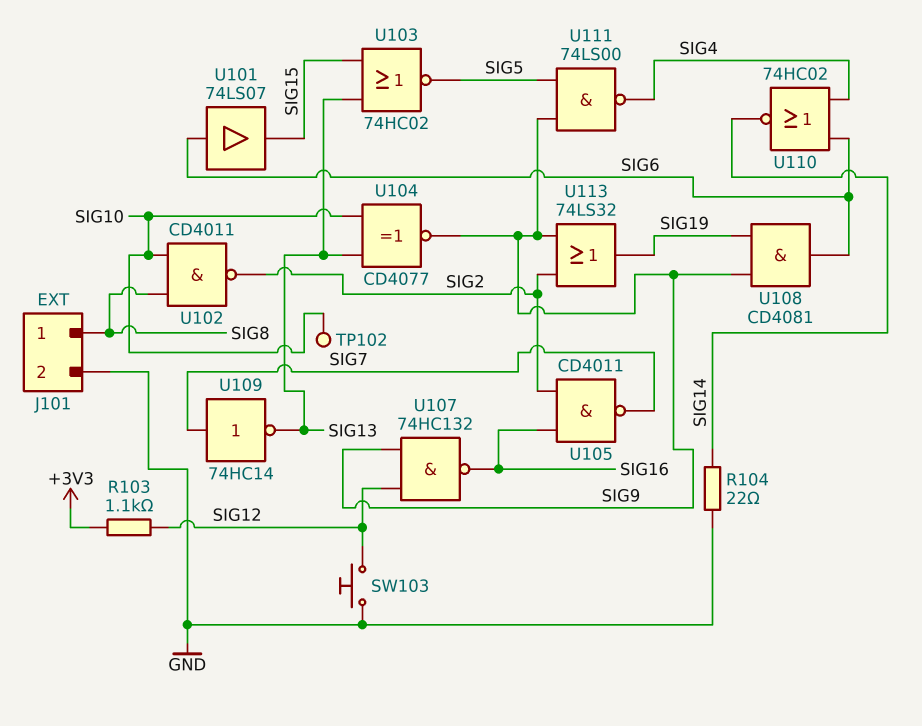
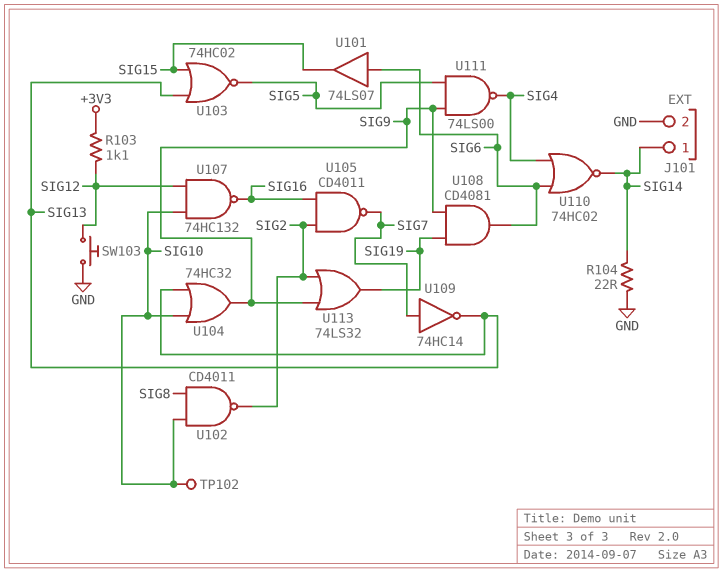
J101 pin 1: SIG8 -> SIG14
U104: XNOR CD4077 (in SIG10, in SIG13, out SIG9) -> OR 74HC32 (in SIG10, in SIG13, out SIG9)
U107: NAND 74HC132 (in SIG9, in SIG12, out SIG16) -> NAND 74HC132 (in SIG10, in SIG12, out SIG16)

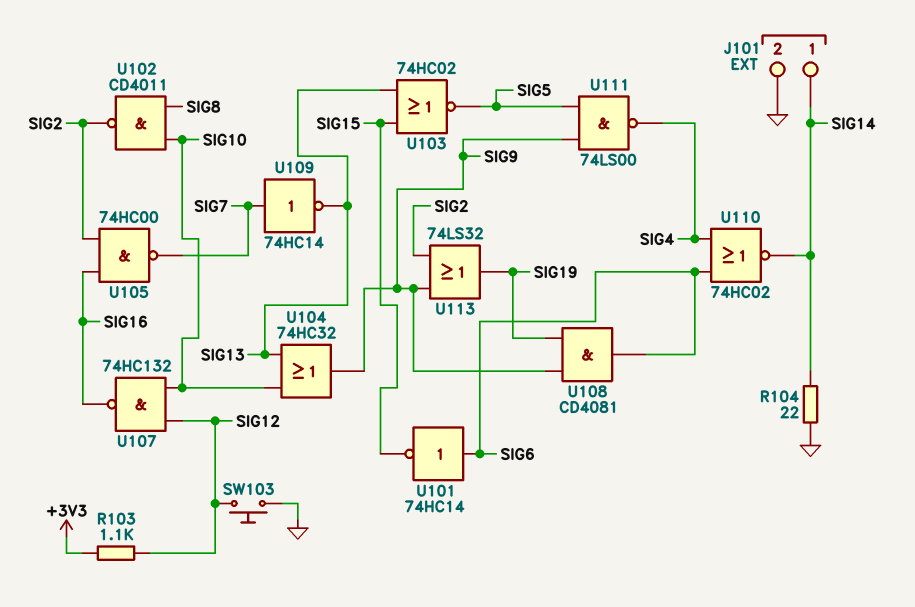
TP102: test point (SIG10) -> none
U101: buffer 74LS07 (in SIG6, out SIG15) -> NOT 74HC14 (in SIG6, out SIG15)
U105: NAND CD4011 (in SIG2, in SIG16, out SIG7) -> NAND 74HC00 (in SIG2, in SIG16, out SIG7)

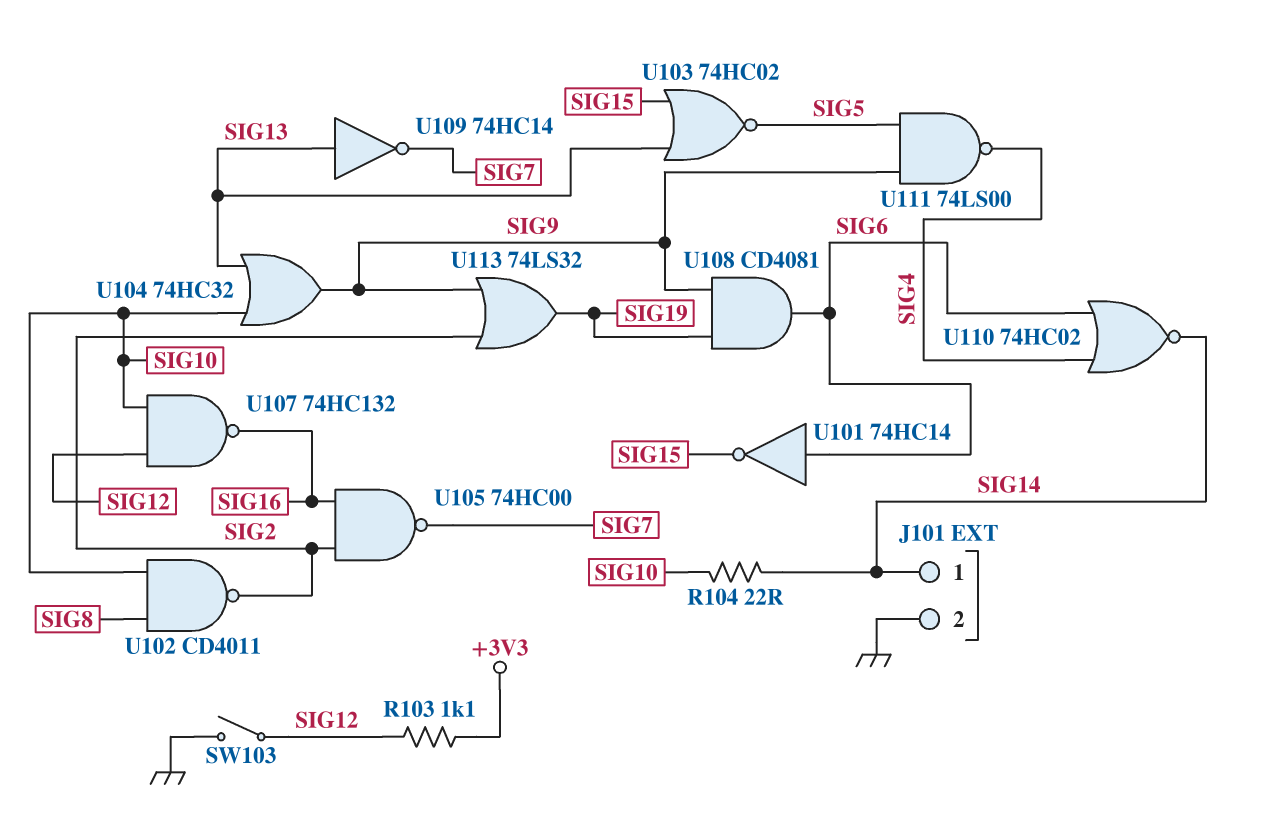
R104: 22 (GND, SIG14) -> 22 (SIG10, SIG14)
SW103: button (GND, SIG12) -> switch (GND, SIG12)
U109: NOT 74HC14 (in SIG7, out SIG13) -> NOT 74HC14 (in SIG13, out SIG7)

